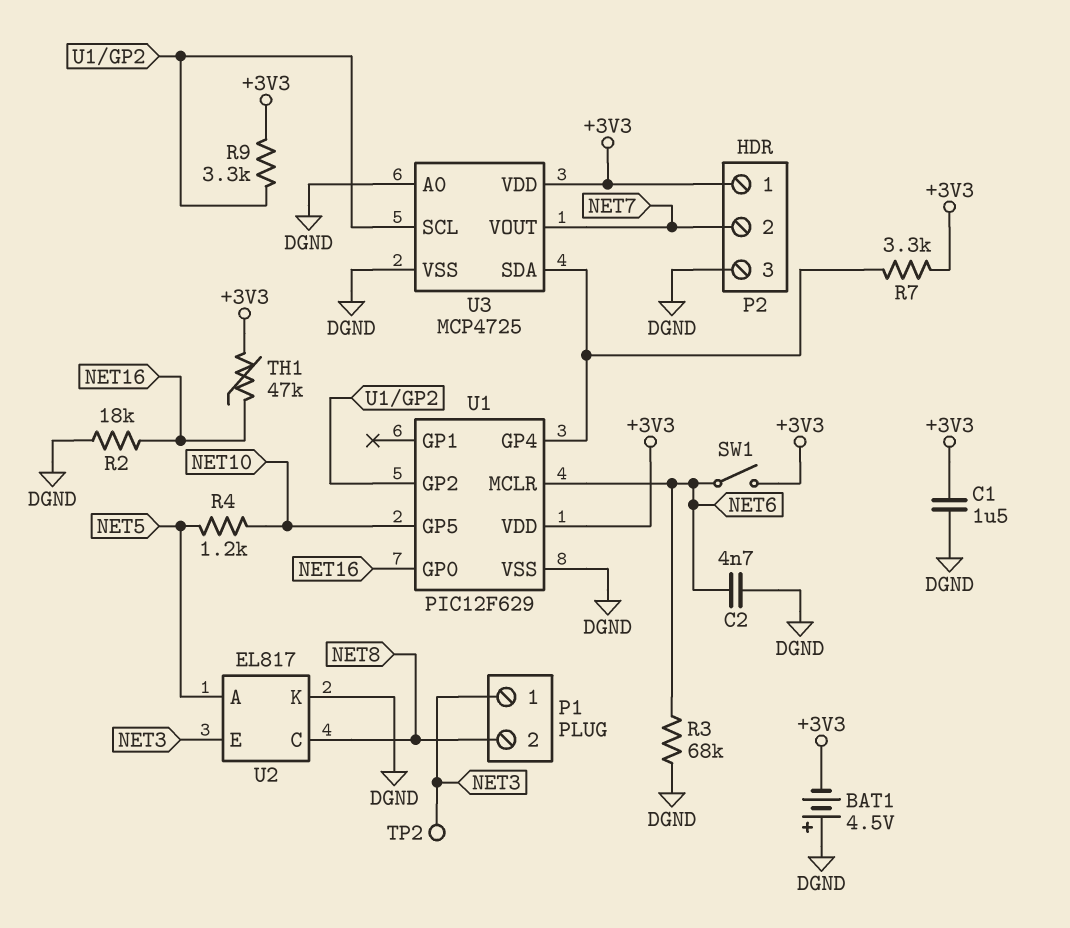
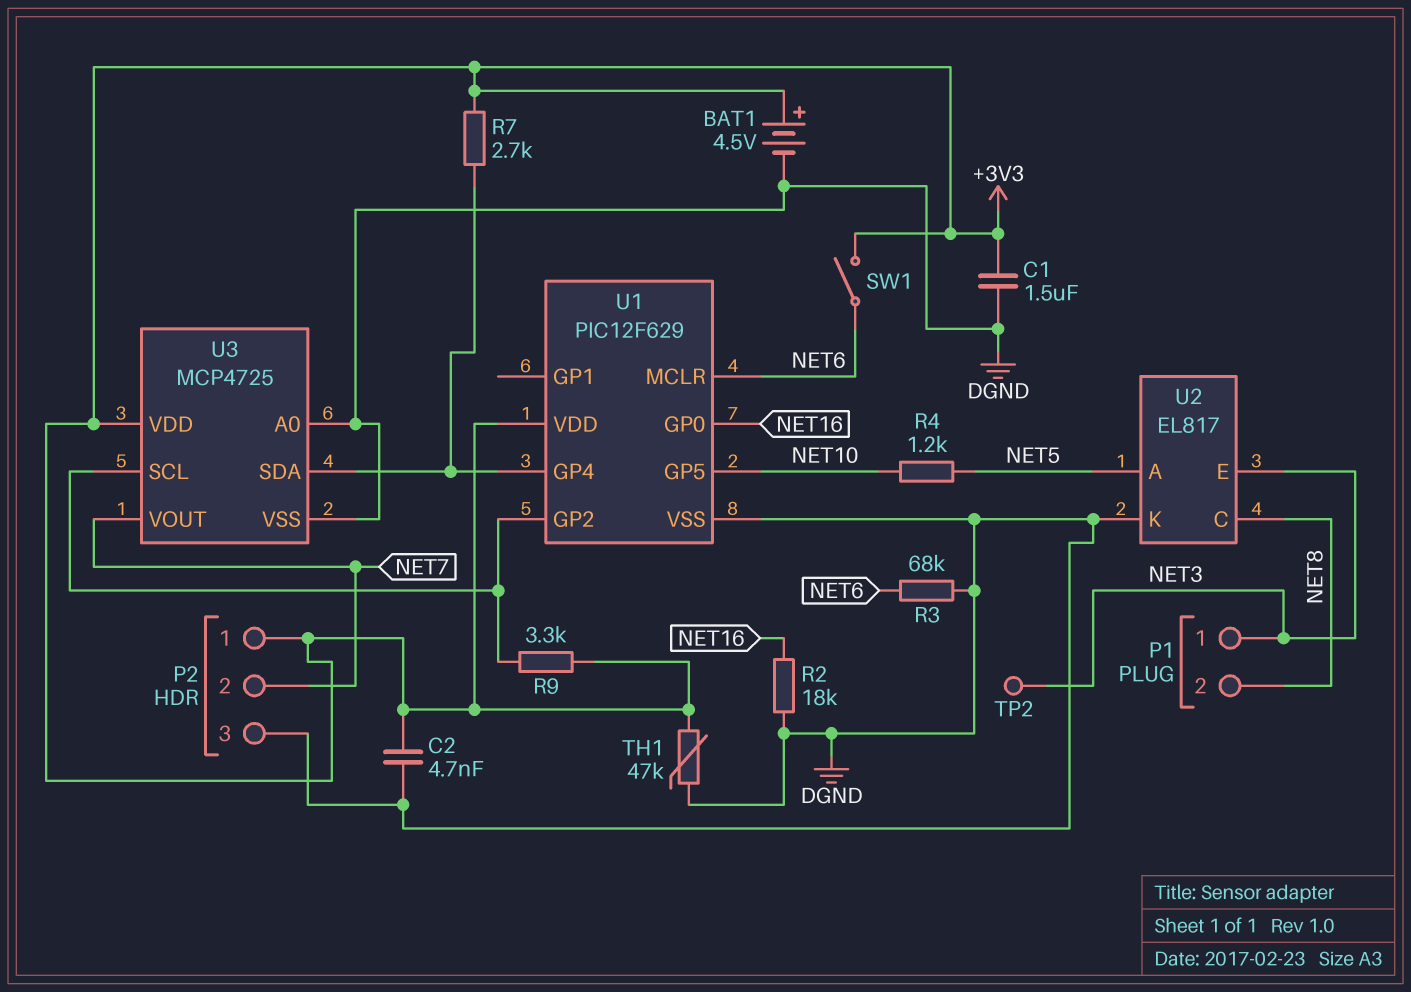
BAT1: 4.5V (plus DGND, minus +3V3) -> 4.5V (plus +3V3, minus DGND)
C2: 4.7nF (DGND, NET6) -> 4.7nF (+3V3, DGND)
R7: 3.3k (+3V3, U1/GP4) -> 2.7k (+3V3, U1/GP4)
TH1: 47k (+3V3, NET16) -> 47k (+3V3, DGND)

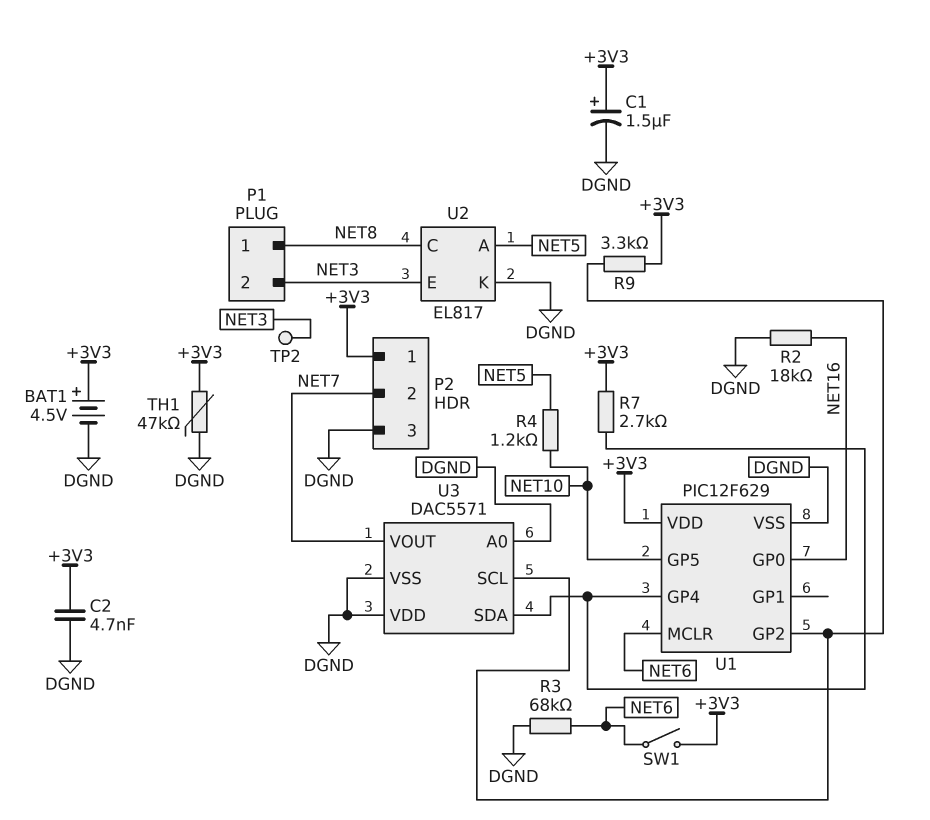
C1: 1.5uF (+3V3, DGND) -> 1.5uF (plus +3V3, minus DGND)
P1 pin 1: NET3 -> NET8
P1 pin 2: NET8 -> NET3
U3: MCP4725 -> DAC5571
U3 pin VDD: +3V3 -> DGND

